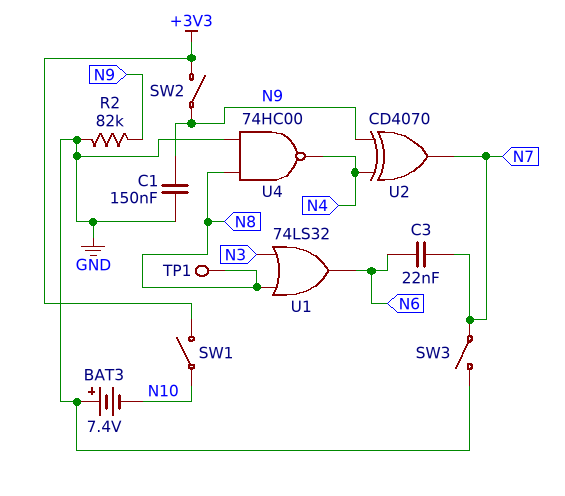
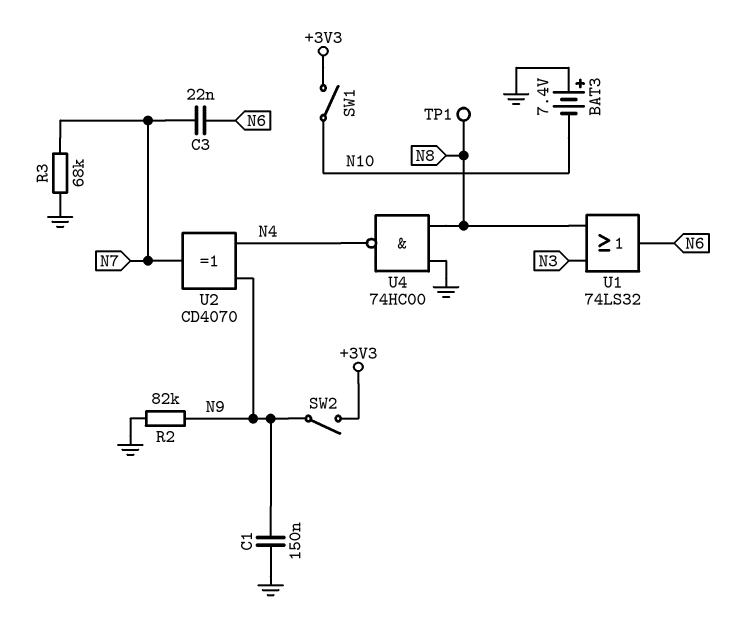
R3: none -> 68k (GND, N7)
SW3: switch (GND, N7) -> none

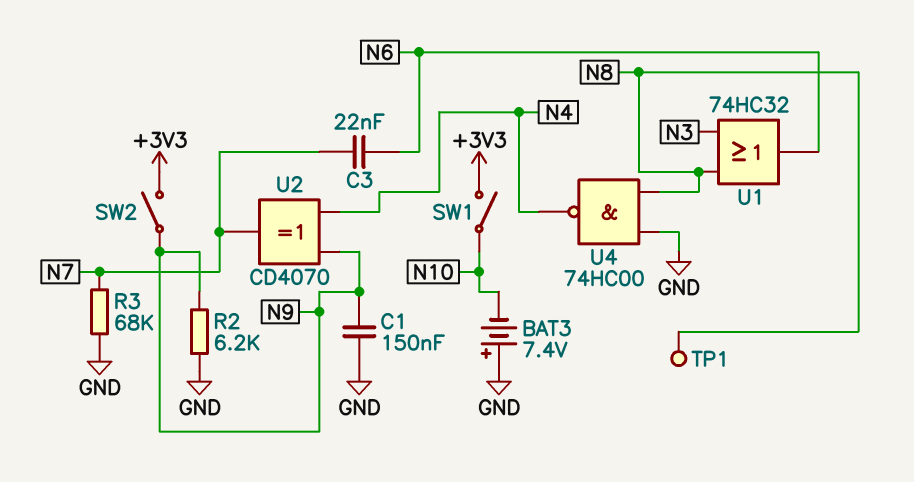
R2: 82k (GND, N9) -> 6.2k (GND, N9)
U1: OR 74LS32 (in N3, in N8, out N6) -> OR 74HC32 (in N3, in N8, out N6)

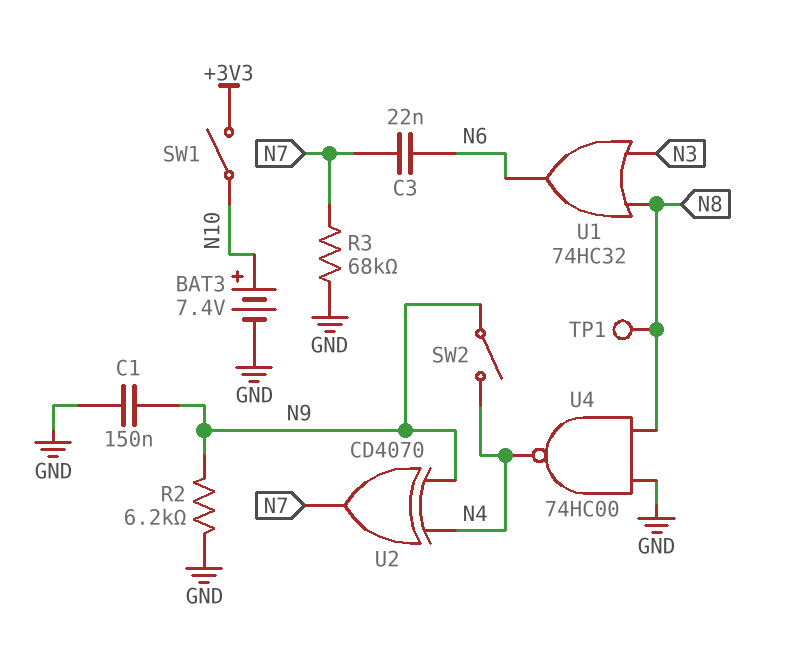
BAT3: 7.4V (plus GND, minus N10) -> 7.4V (plus N10, minus GND)
SW2: switch (+3V3, N9) -> switch (N4, N9)

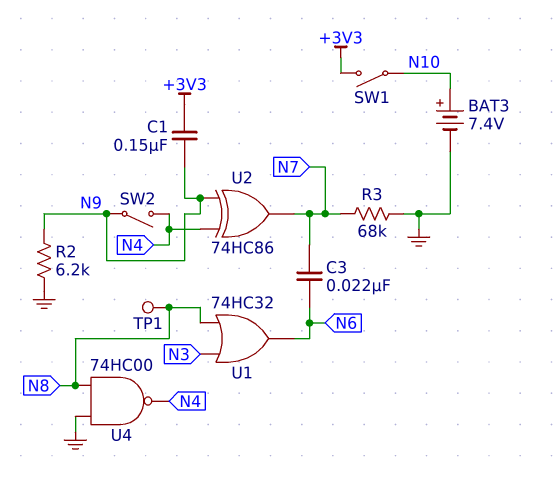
C1: 150nF (GND, N9) -> 150nF (+3V3, N9)
U2: XOR CD4070 (in N4, in N9, out N7) -> XOR 74HC86 (in N4, in N9, out N7)

